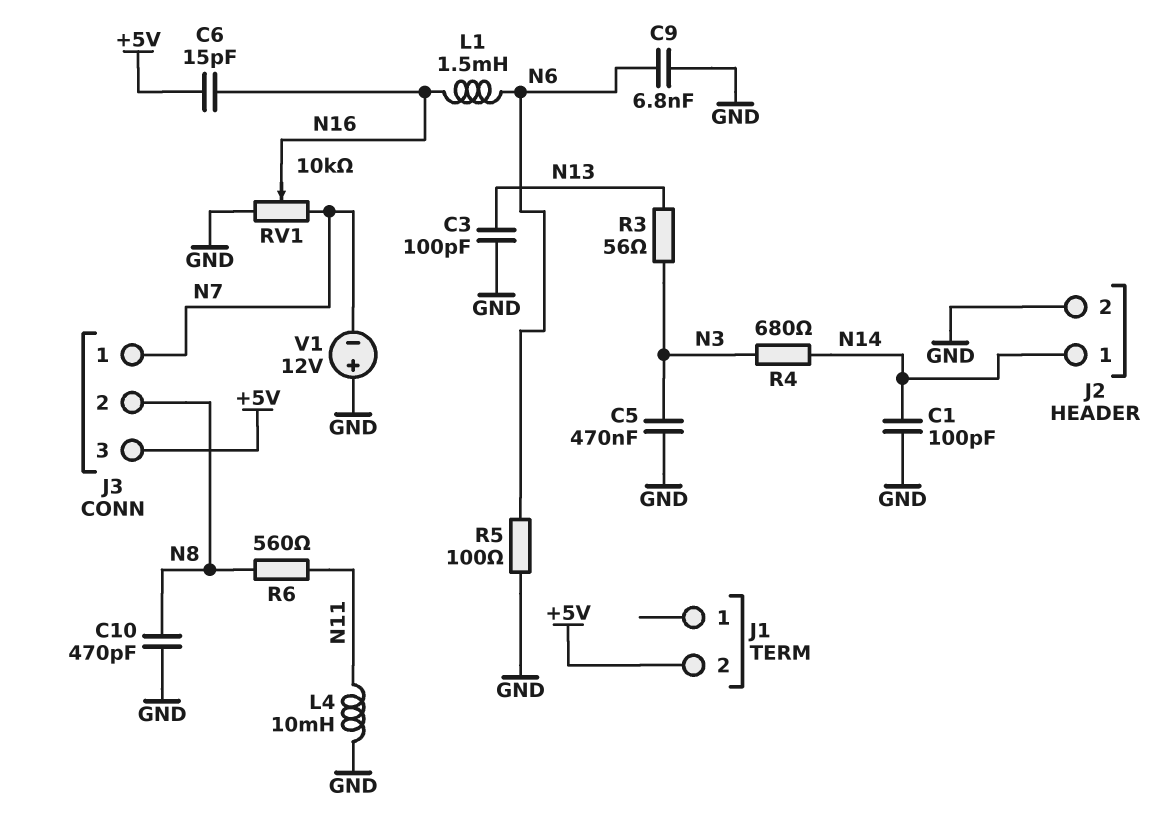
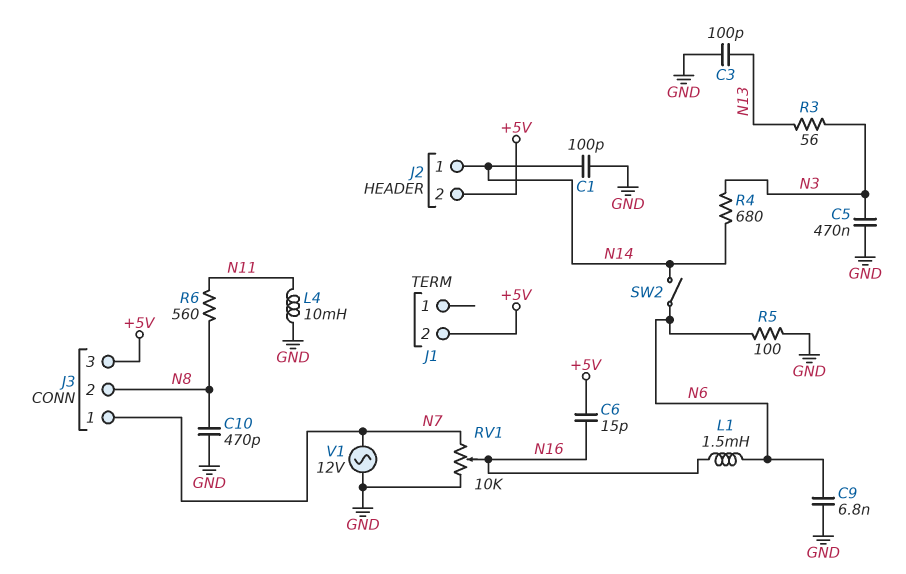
J2 pin 2: GND -> +5V
SW2: none -> switch (N6, N14)
V1: 12V (plus GND, minus N7) -> AC 12V (GND, N7)

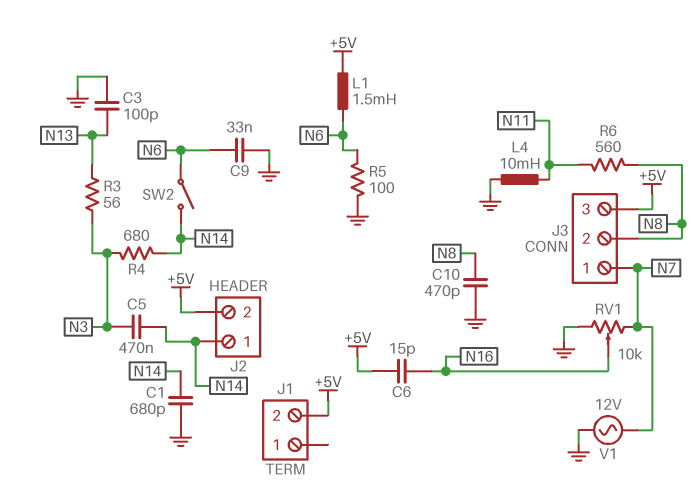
C1: 100pF (GND, N14) -> 680pF (GND, N14)
C5: 470nF (GND, N3) -> 470nF (N3, N14)
C9: 6.8nF (GND, N6) -> 33nF (GND, N6)
L1: 1.5mH (N6, N16) -> 1.5mH (+5V, N6)

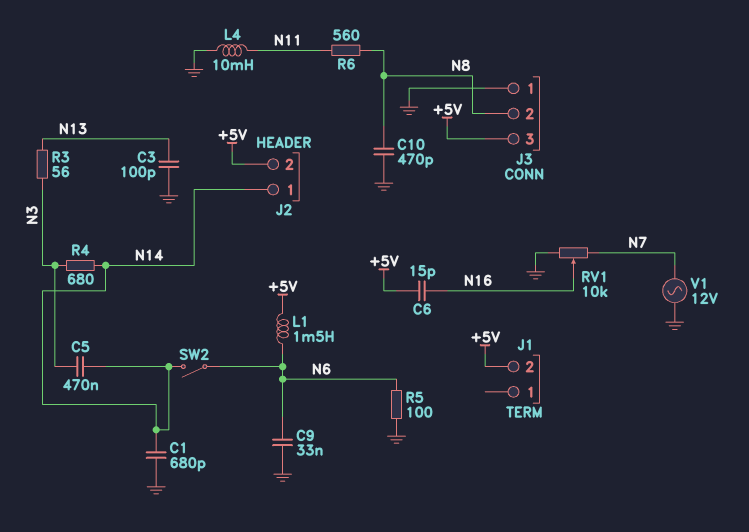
J3 pin 1: N7 -> GND

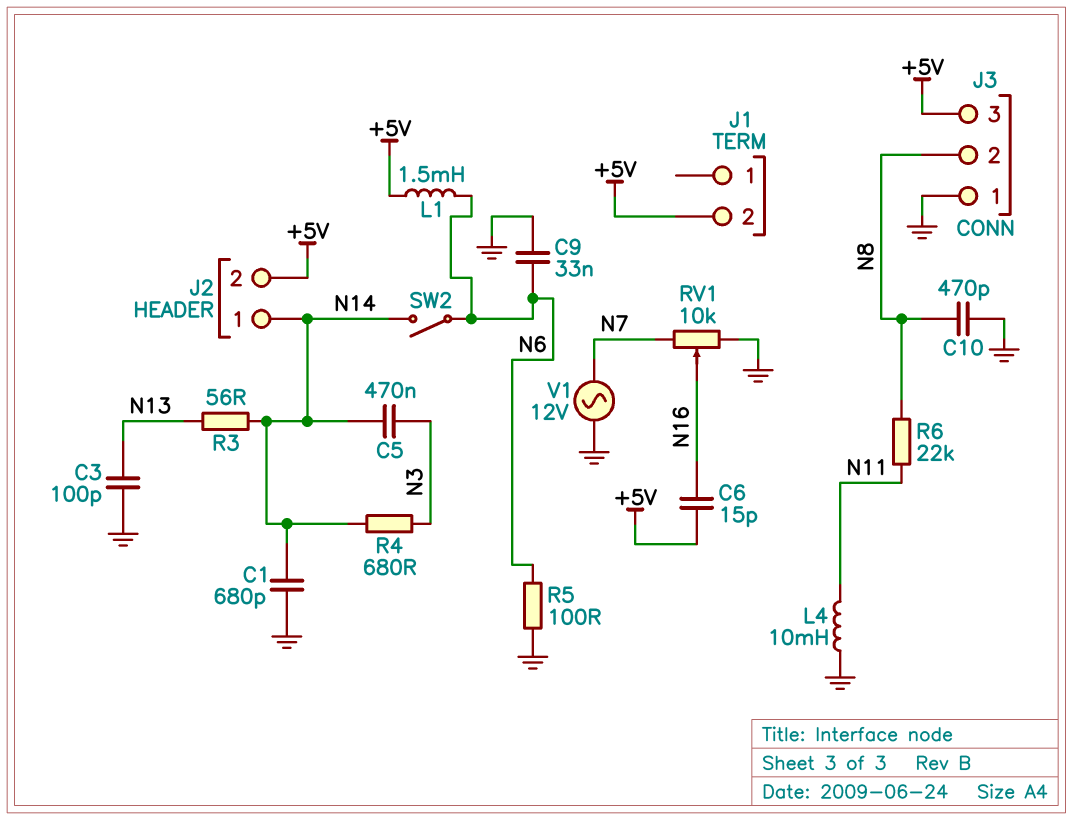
R3: 56 (N3, N13) -> 56 (N13, N14)
R6: 560 (N8, N11) -> 22k (N8, N11)

